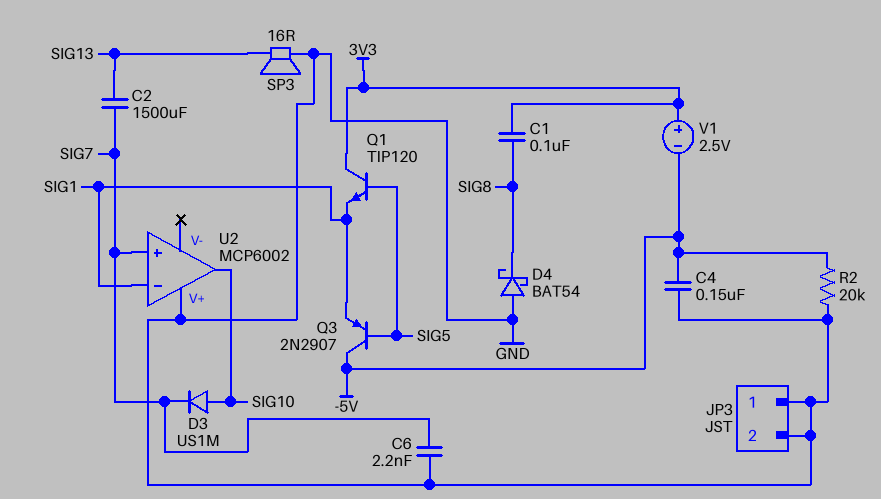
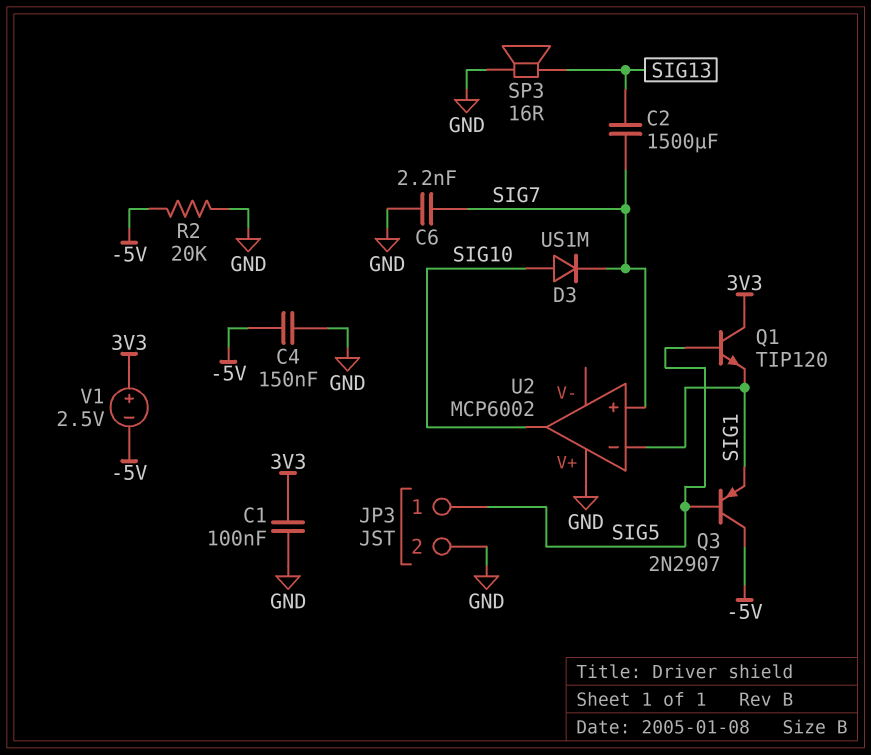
C1: 100nF (3V3, SIG8) -> 100nF (3V3, GND)
D4: schottky BAT54 (A GND, K SIG8) -> none
JP3 pin 1: GND -> SIG5

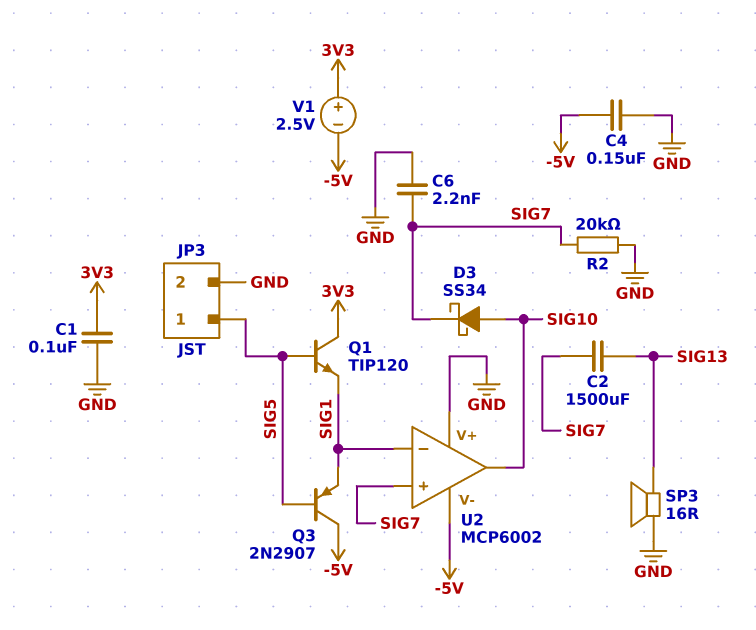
D3: diode US1M (A SIG10, K SIG7) -> schottky SS34 (A SIG10, K SIG7)
R2: 20k (-5V, GND) -> 20k (GND, SIG7)
U2 pin V-: none -> -5V

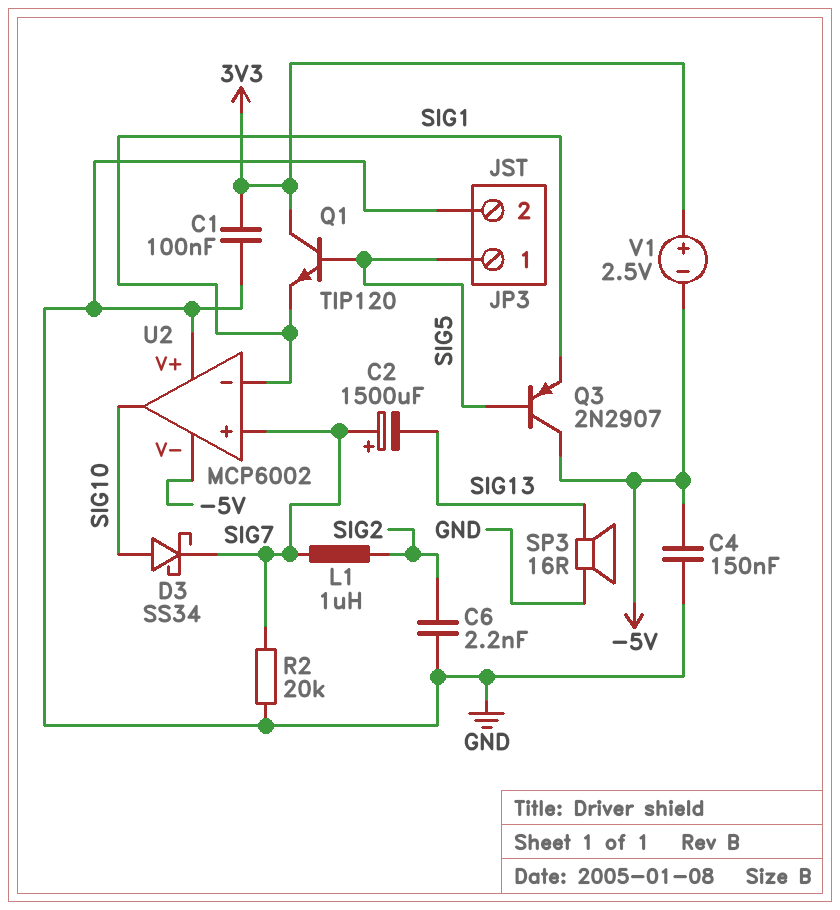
C2: 1500uF (SIG7, SIG13) -> 1500uF (plus SIG7, minus SIG13)
C6: 2.2nF (GND, SIG7) -> 2.2nF (GND, SIG2)
L1: none -> 1uH (SIG2, SIG7)

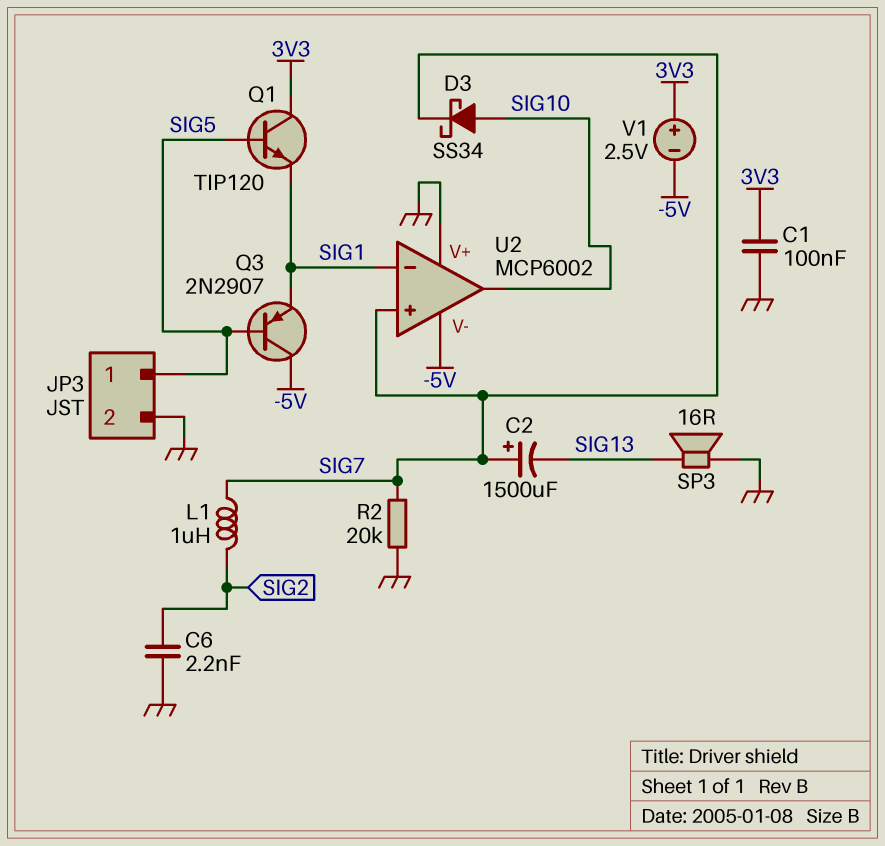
C4: 150nF (-5V, GND) -> none

